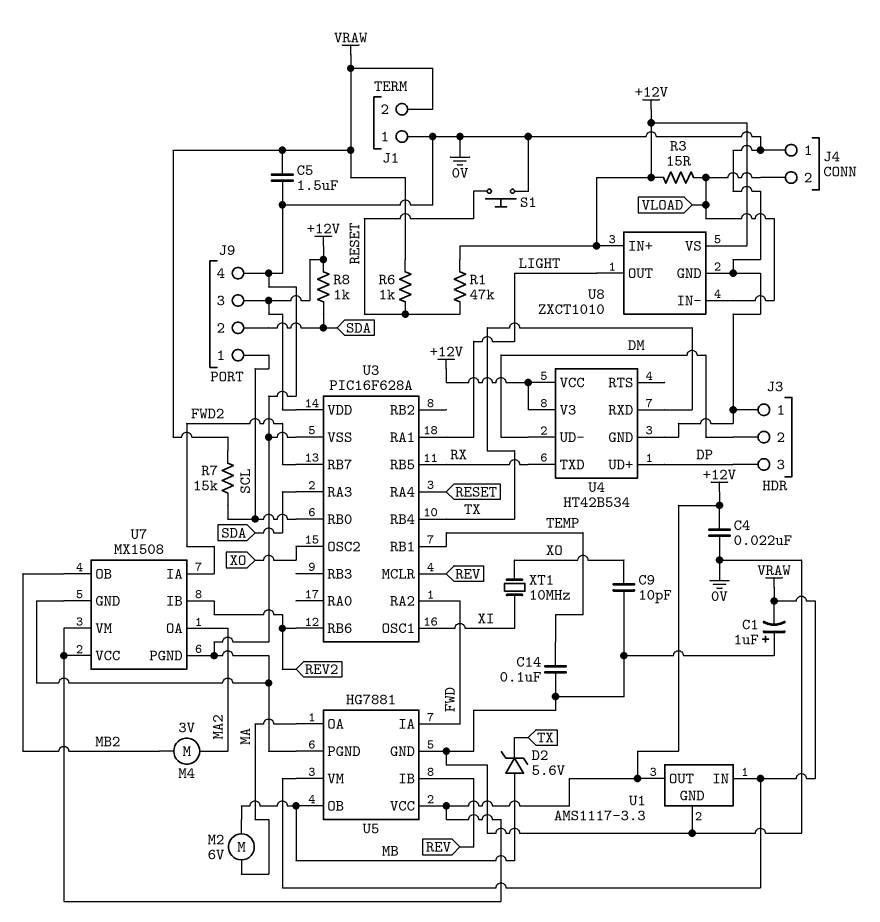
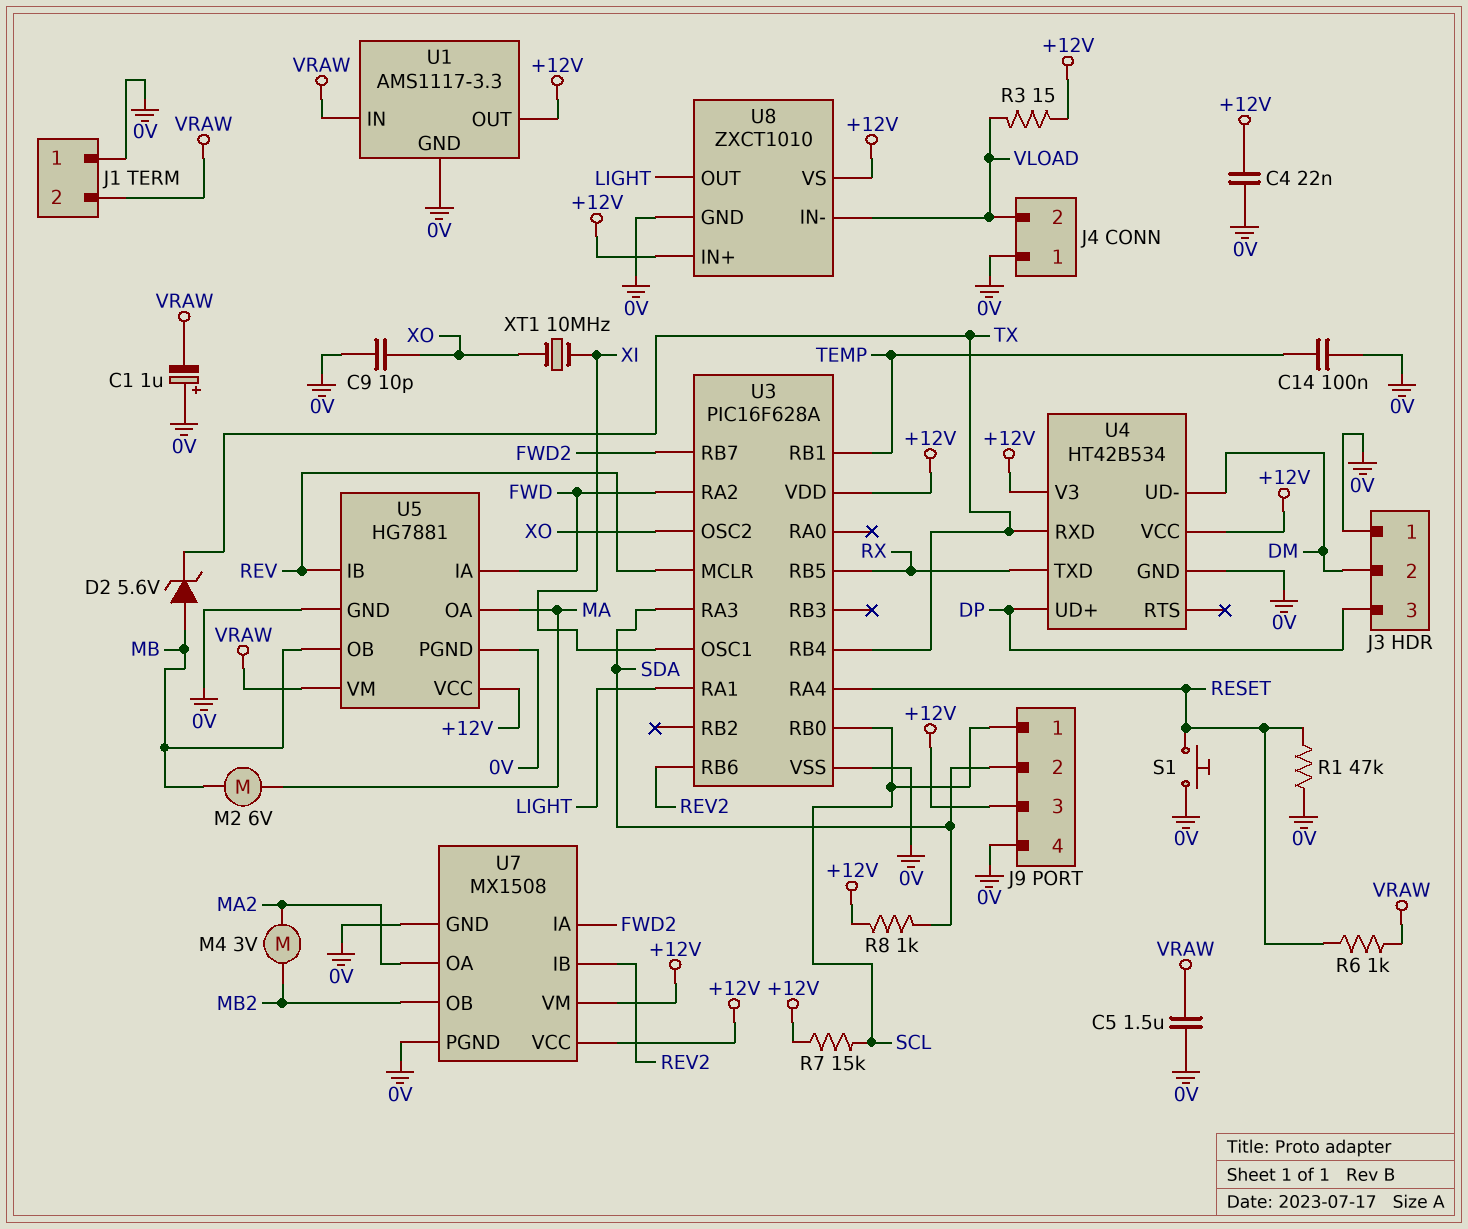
R1: 47k (+12V, RESET) -> 47k (0V, RESET)
R7: 15k (SCL, VRAW) -> 15k (+12V, SCL)

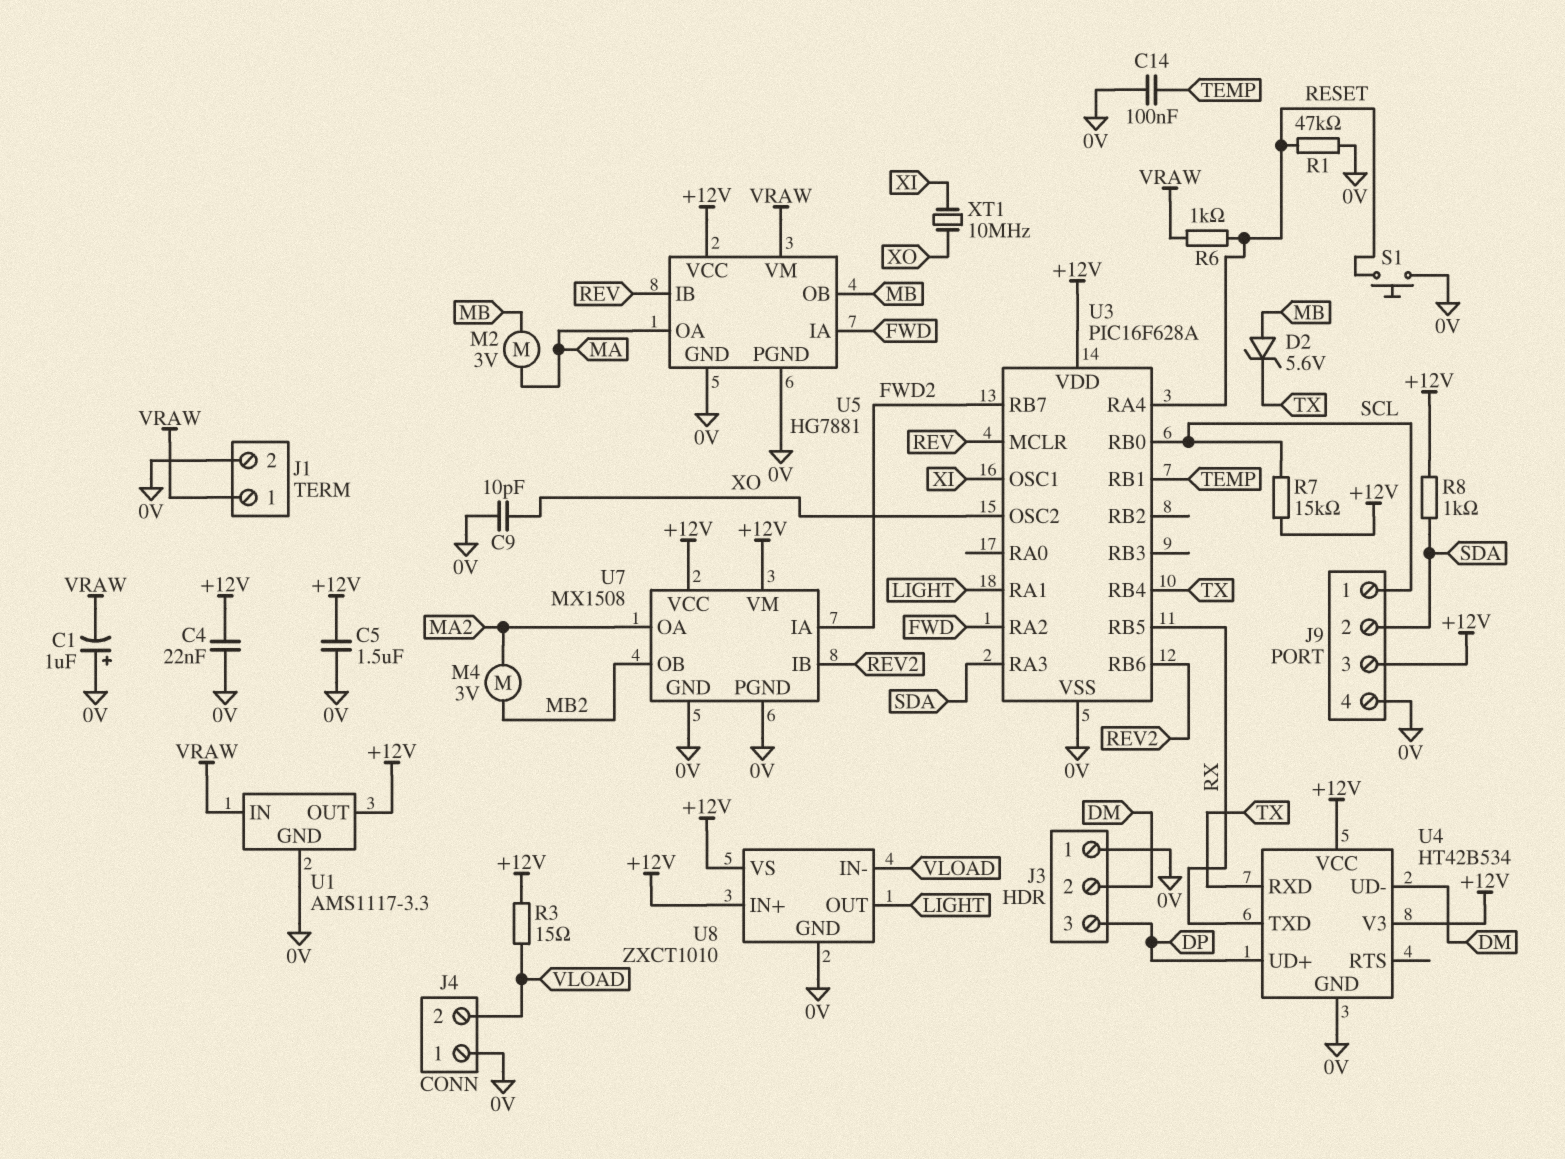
C5: 1.5uF (0V, VRAW) -> 1.5uF (+12V, 0V)
J1 pin 1: 0V -> VRAW
J1 pin 2: VRAW -> 0V
M2: motor 6V (MA, MB) -> motor 3V (MA, MB)

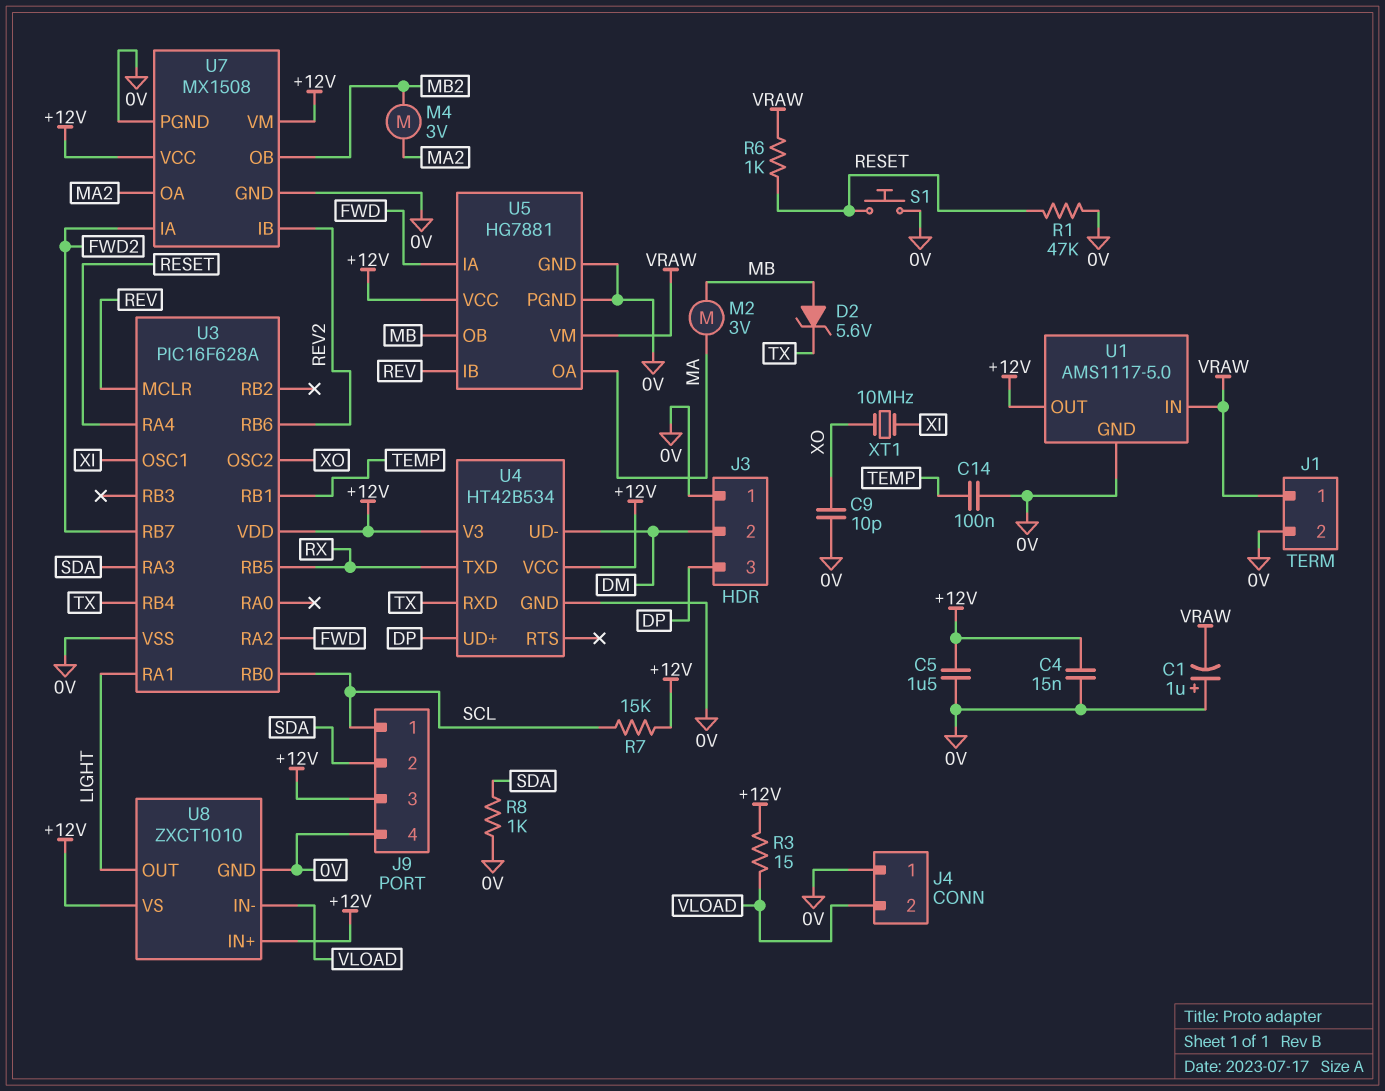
C4: 22nF (+12V, 0V) -> 15nF (+12V, 0V)
R8: 1k (+12V, SDA) -> 1k (0V, SDA)
U1: AMS1117-3.3 -> AMS1117-5.0

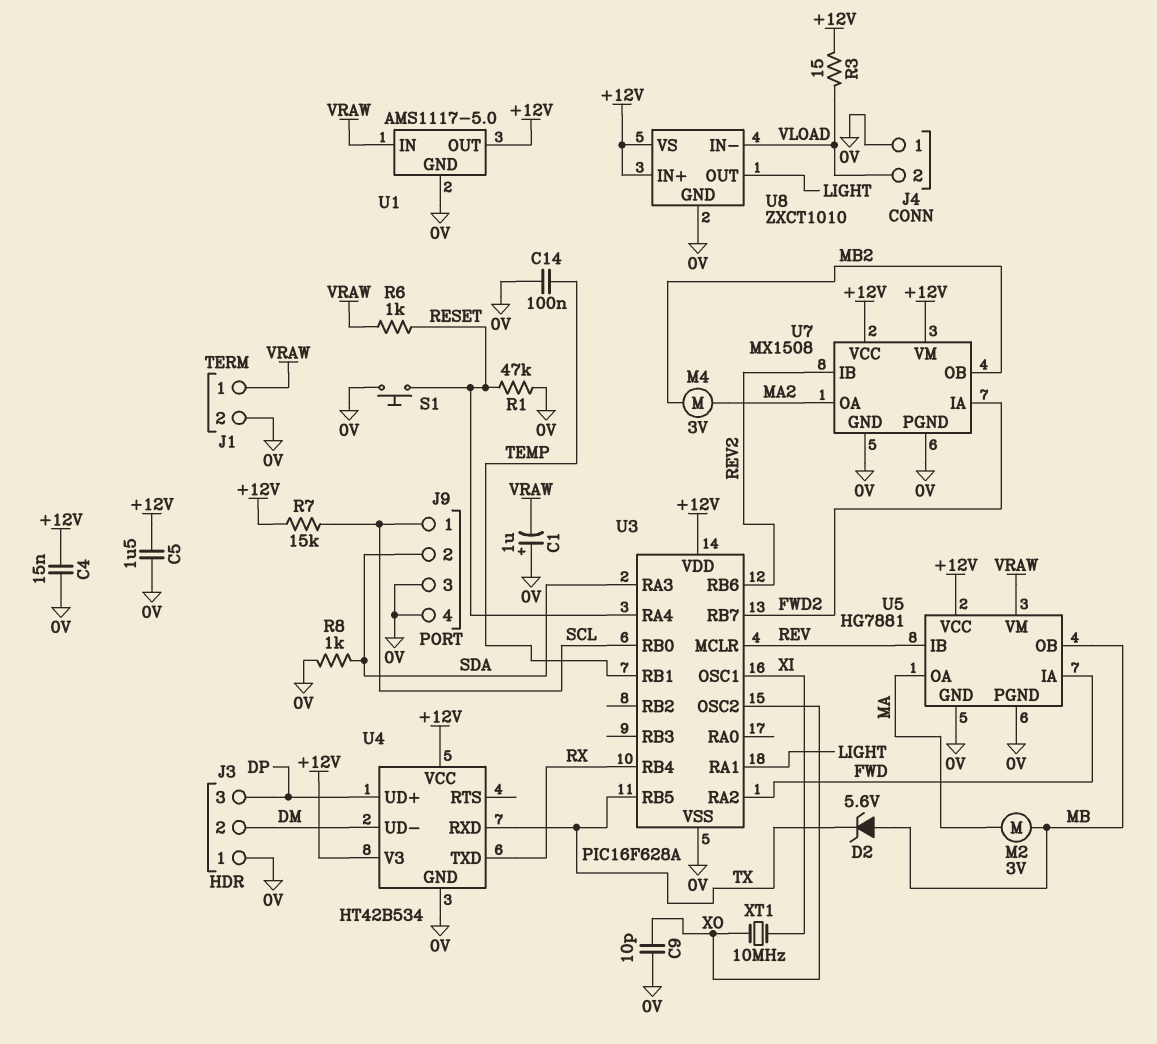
J9 pin 3: +12V -> 0V
U3 pin RB4: TX -> RX
U3 pin RB5: RX -> TX

